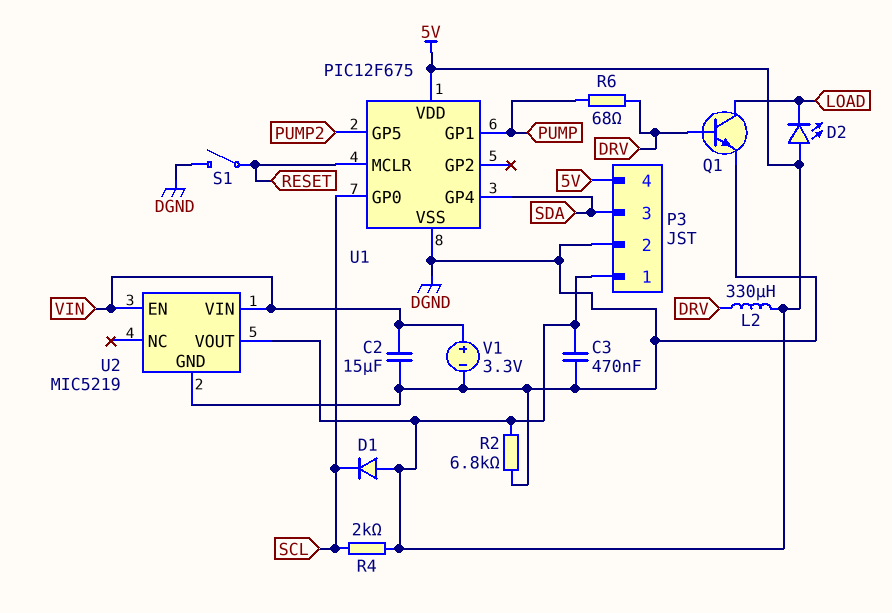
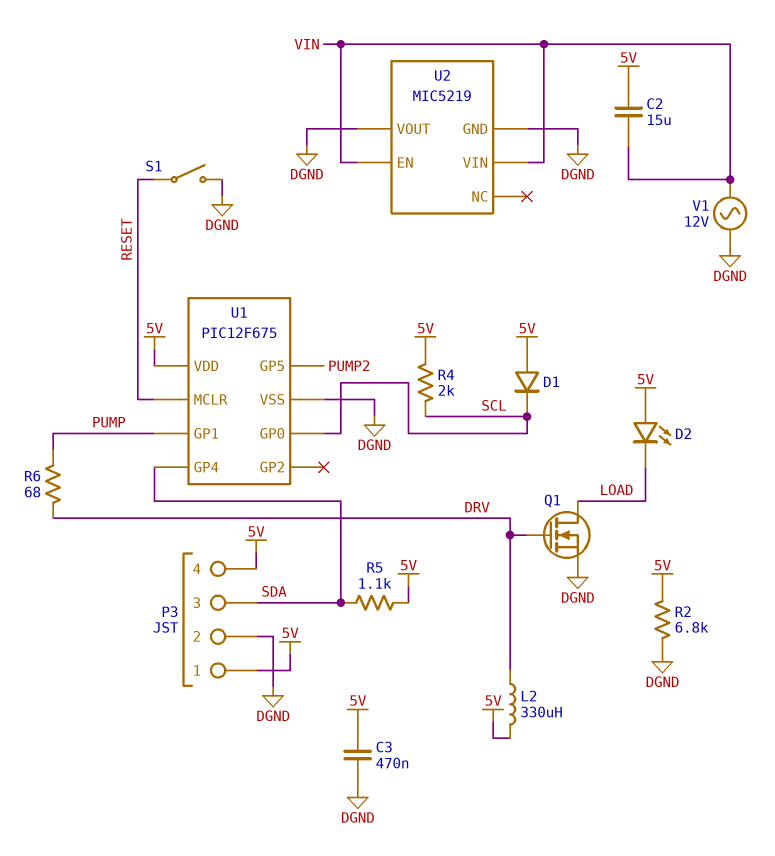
C2: 15uF (DGND, VIN) -> 15uF (5V, VIN)
Q1: NPN (B DRV, C LOAD, E DGND) -> NMOS (G DRV, D LOAD, S DGND)
R5: none -> 1.1k (5V, SDA)
U2 pin VOUT: 5V -> DGND
V1: 3.3V (plus VIN, minus DGND) -> AC 12V (DGND, VIN)

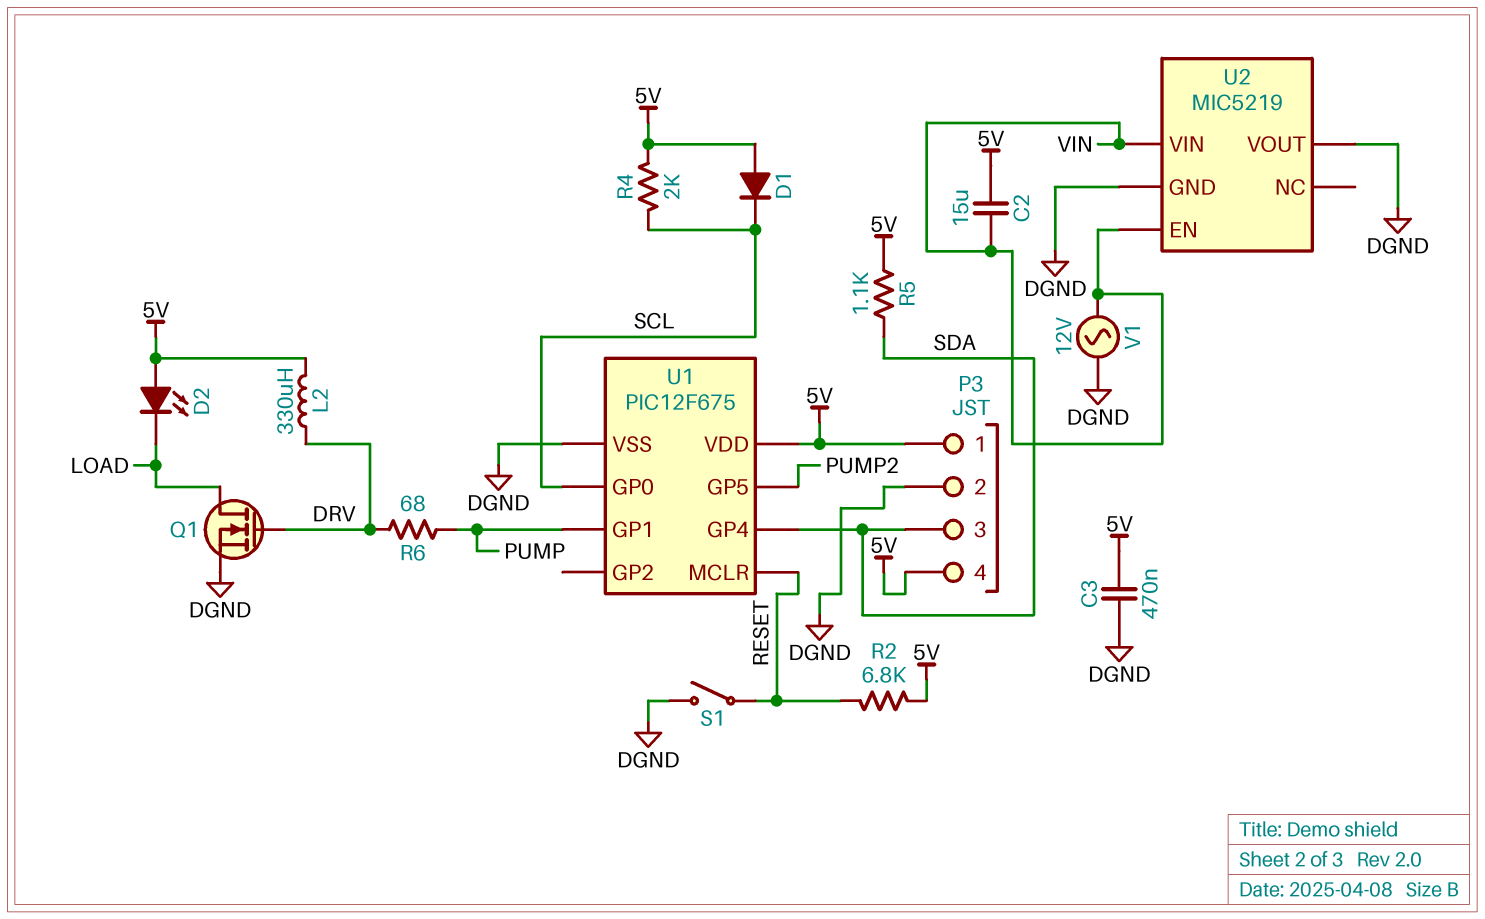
R2: 6.8k (5V, DGND) -> 6.8k (5V, RESET)

